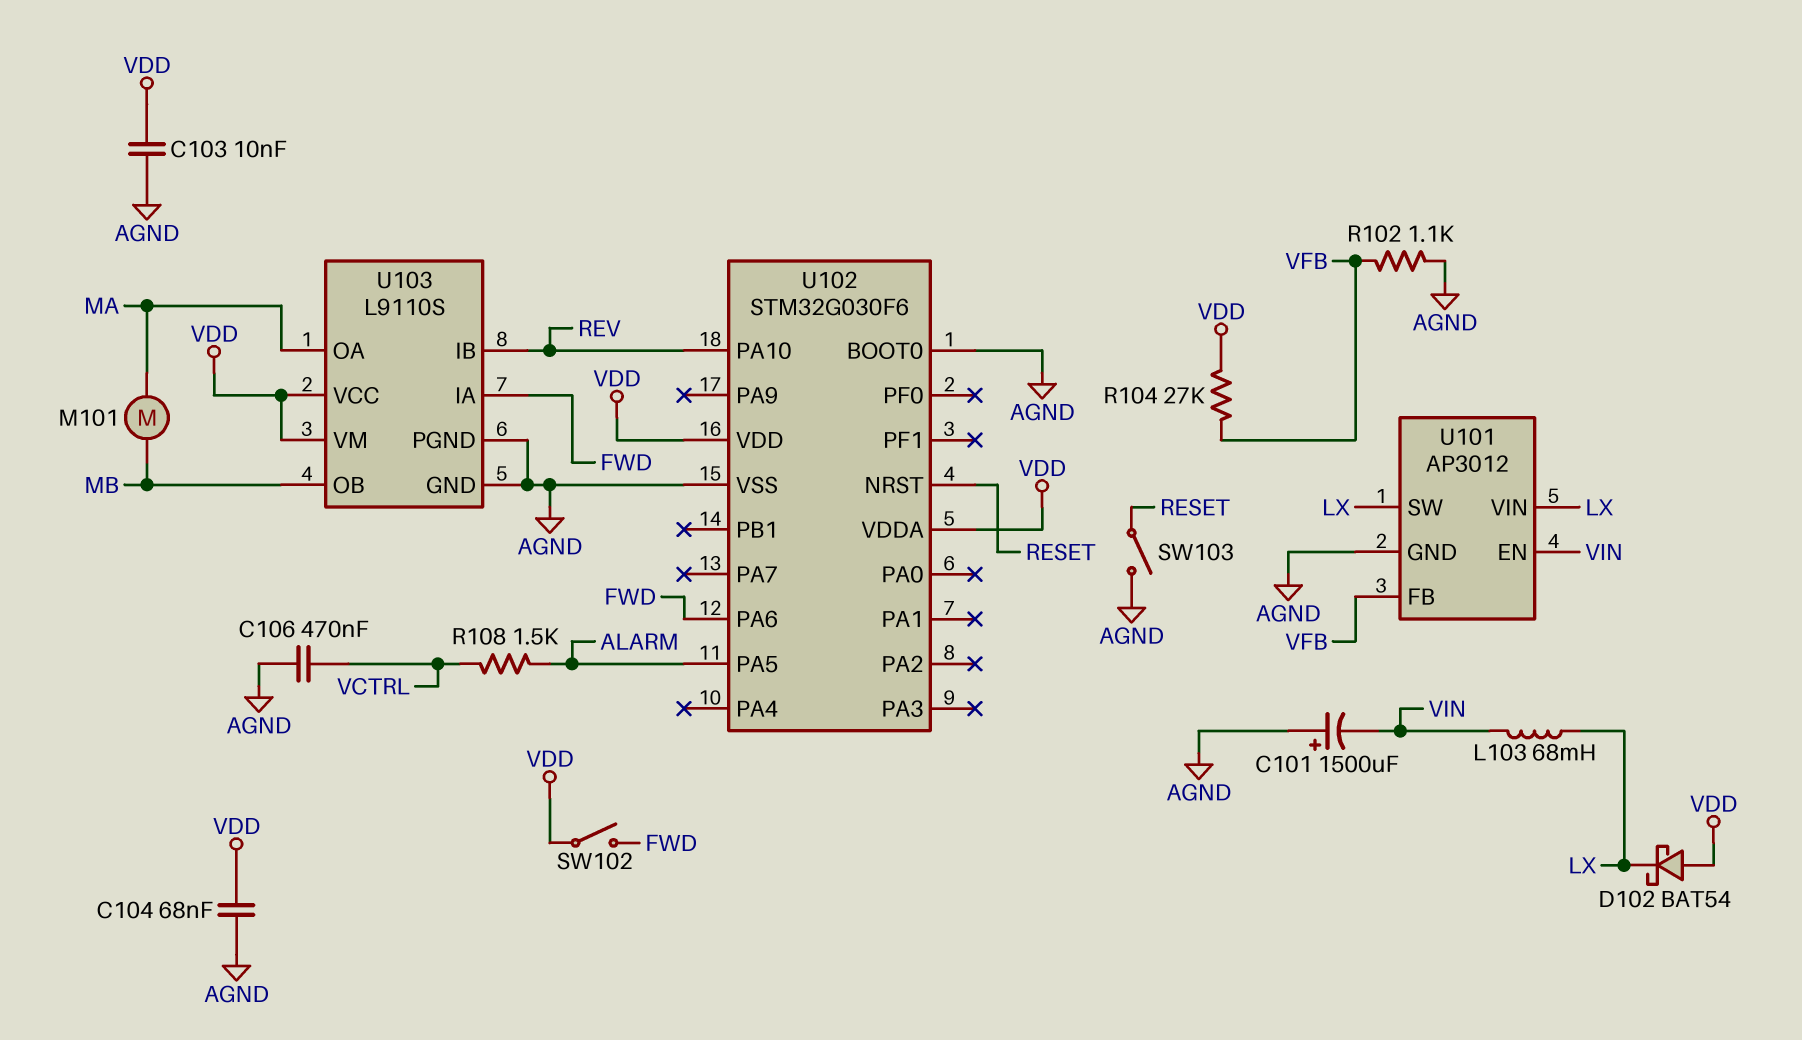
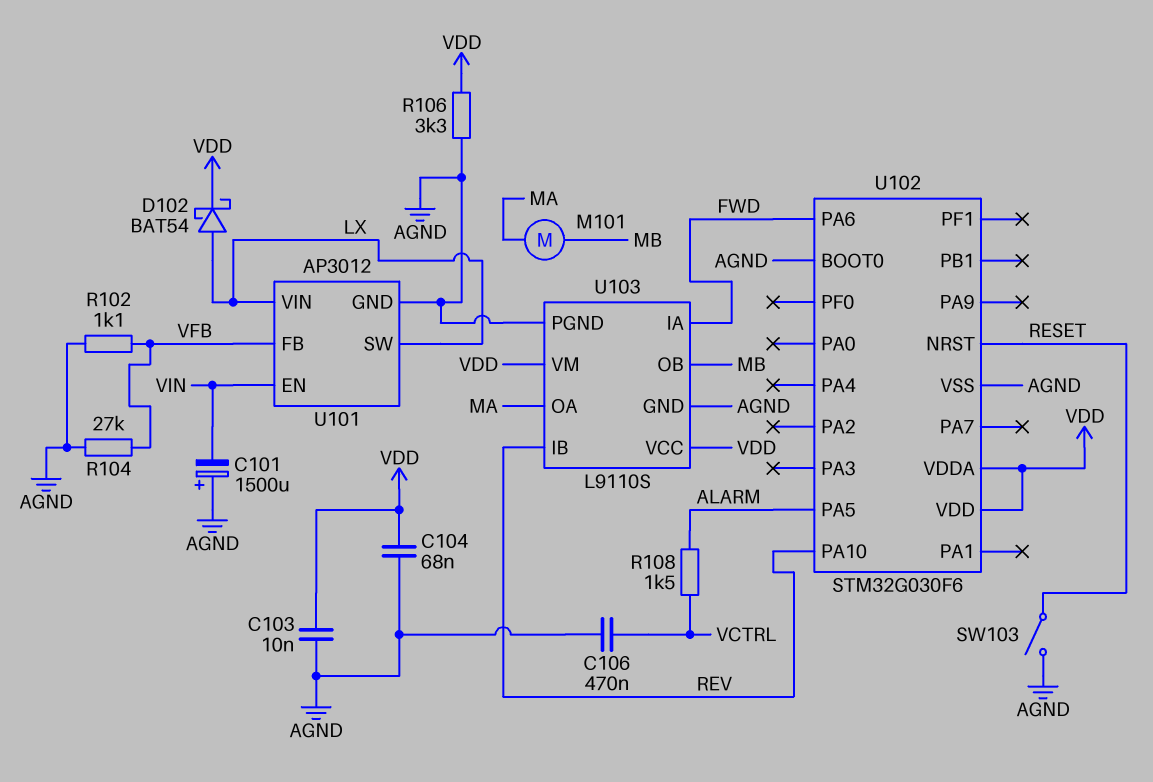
D102: schottky BAT54 (A VDD, K LX) -> schottky BAT54 (A LX, K VDD)
L103: 68mH (LX, VIN) -> none
R104: 27k (VDD, VFB) -> 27k (AGND, VFB)
R106: none -> 3.3k (AGND, VDD)
SW102: switch (FWD, VDD) -> none

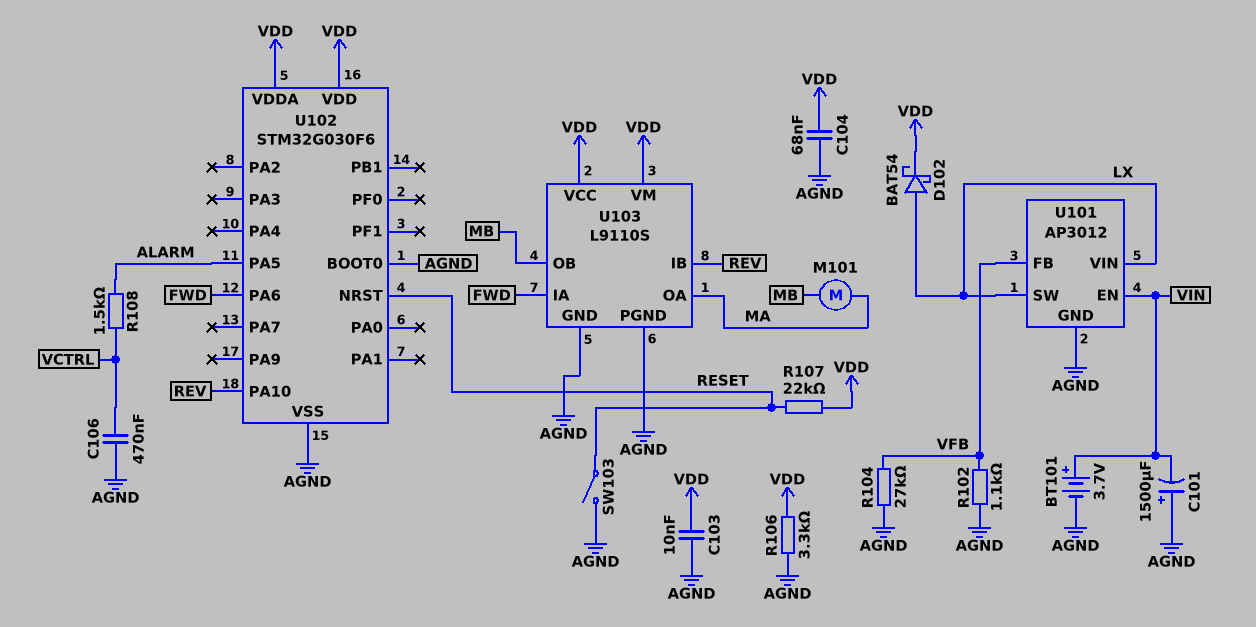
BT101: none -> 3.7V (plus VIN, minus AGND)
R107: none -> 22k (RESET, VDD)

